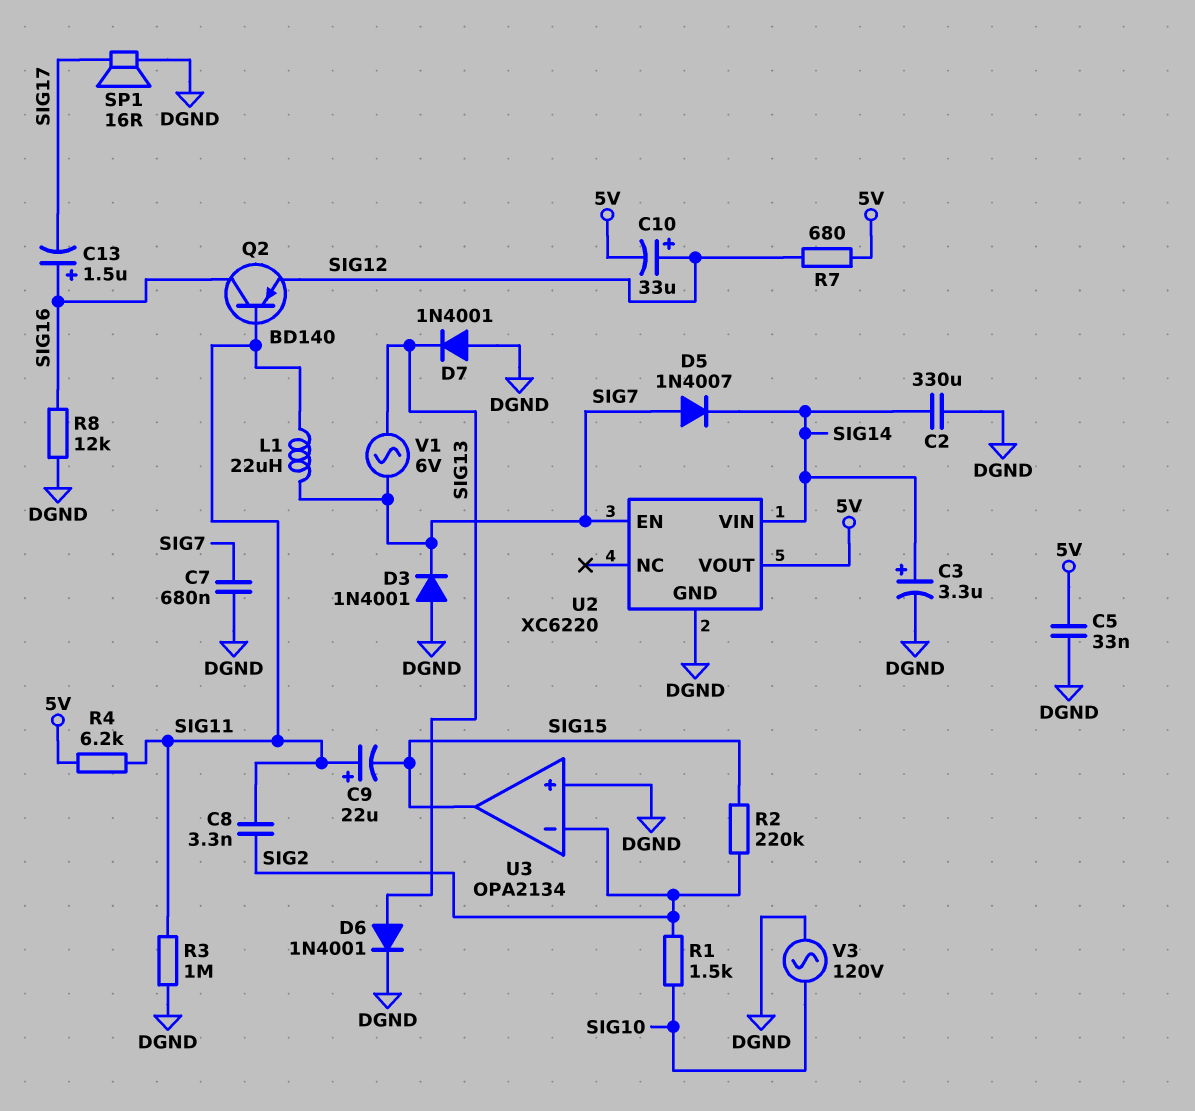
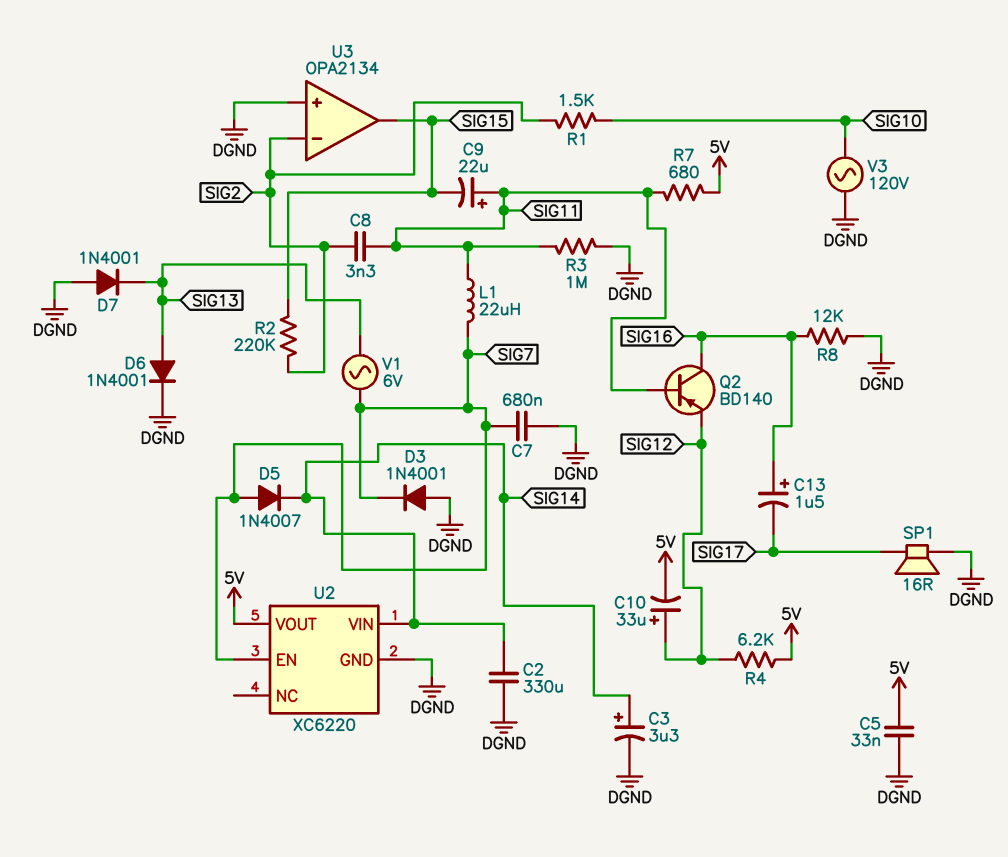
R4: 6.2k (5V, SIG11) -> 6.2k (5V, SIG12)
R7: 680 (5V, SIG12) -> 680 (5V, SIG11)

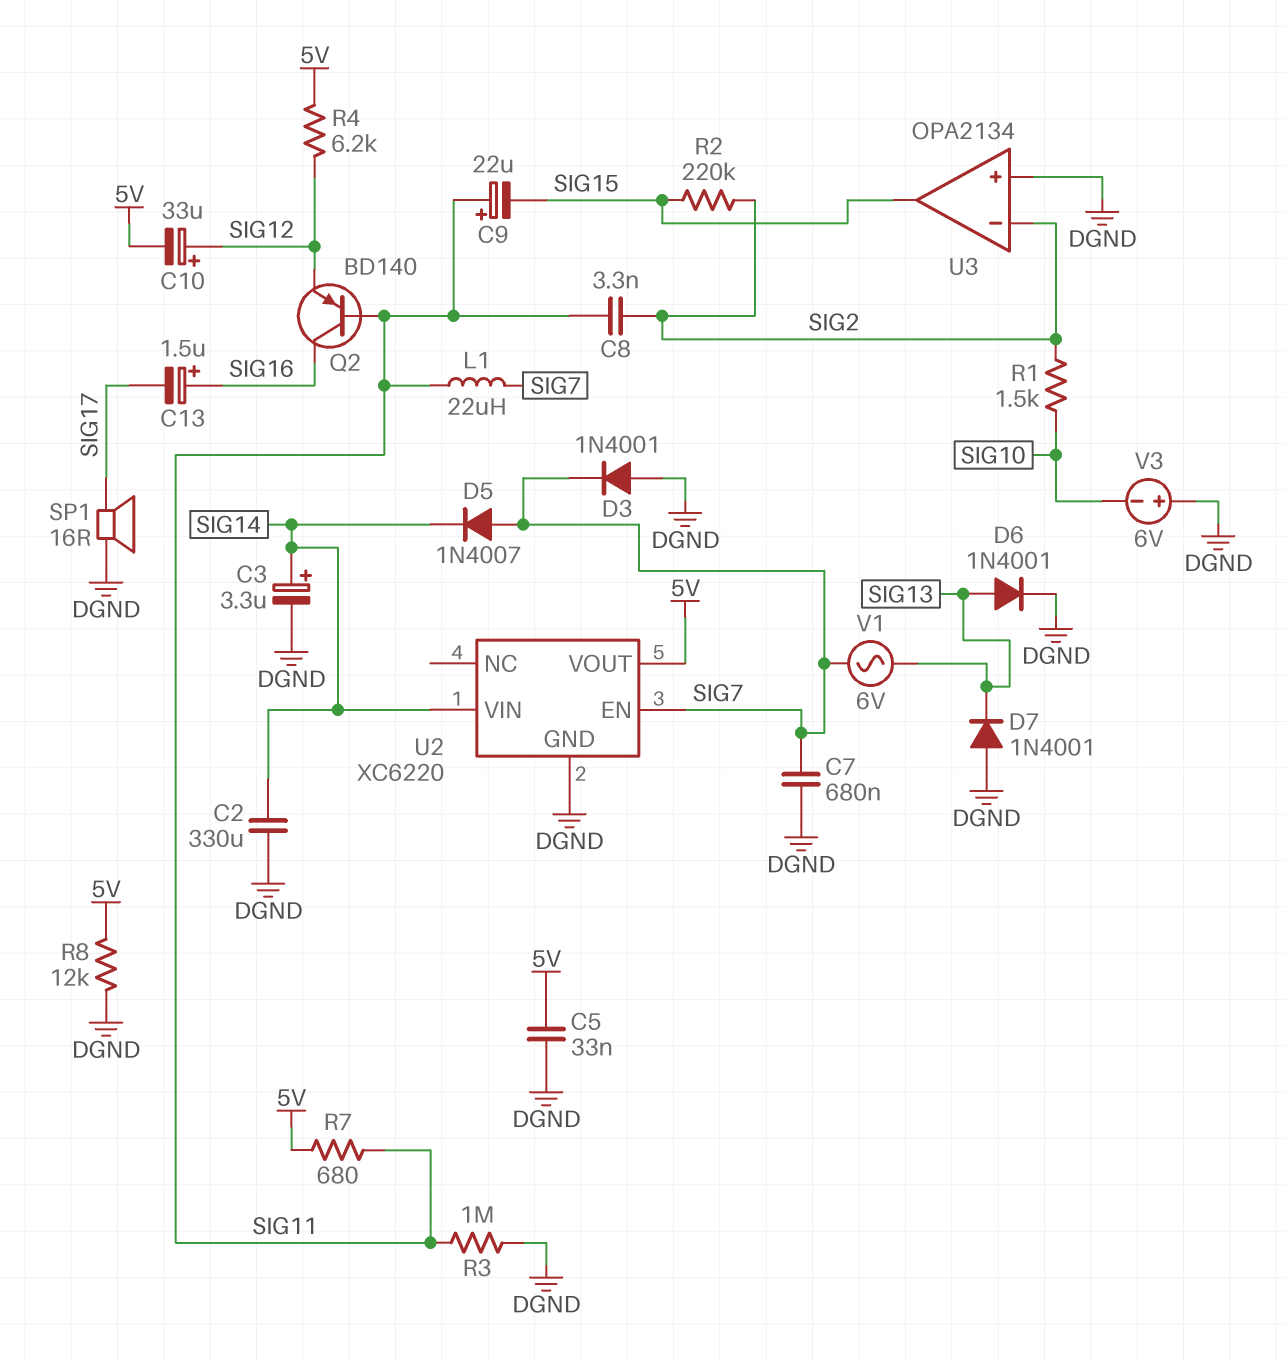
R8: 12k (DGND, SIG16) -> 12k (5V, DGND)
V3: AC 120V (DGND, SIG10) -> 6V (plus DGND, minus SIG10)

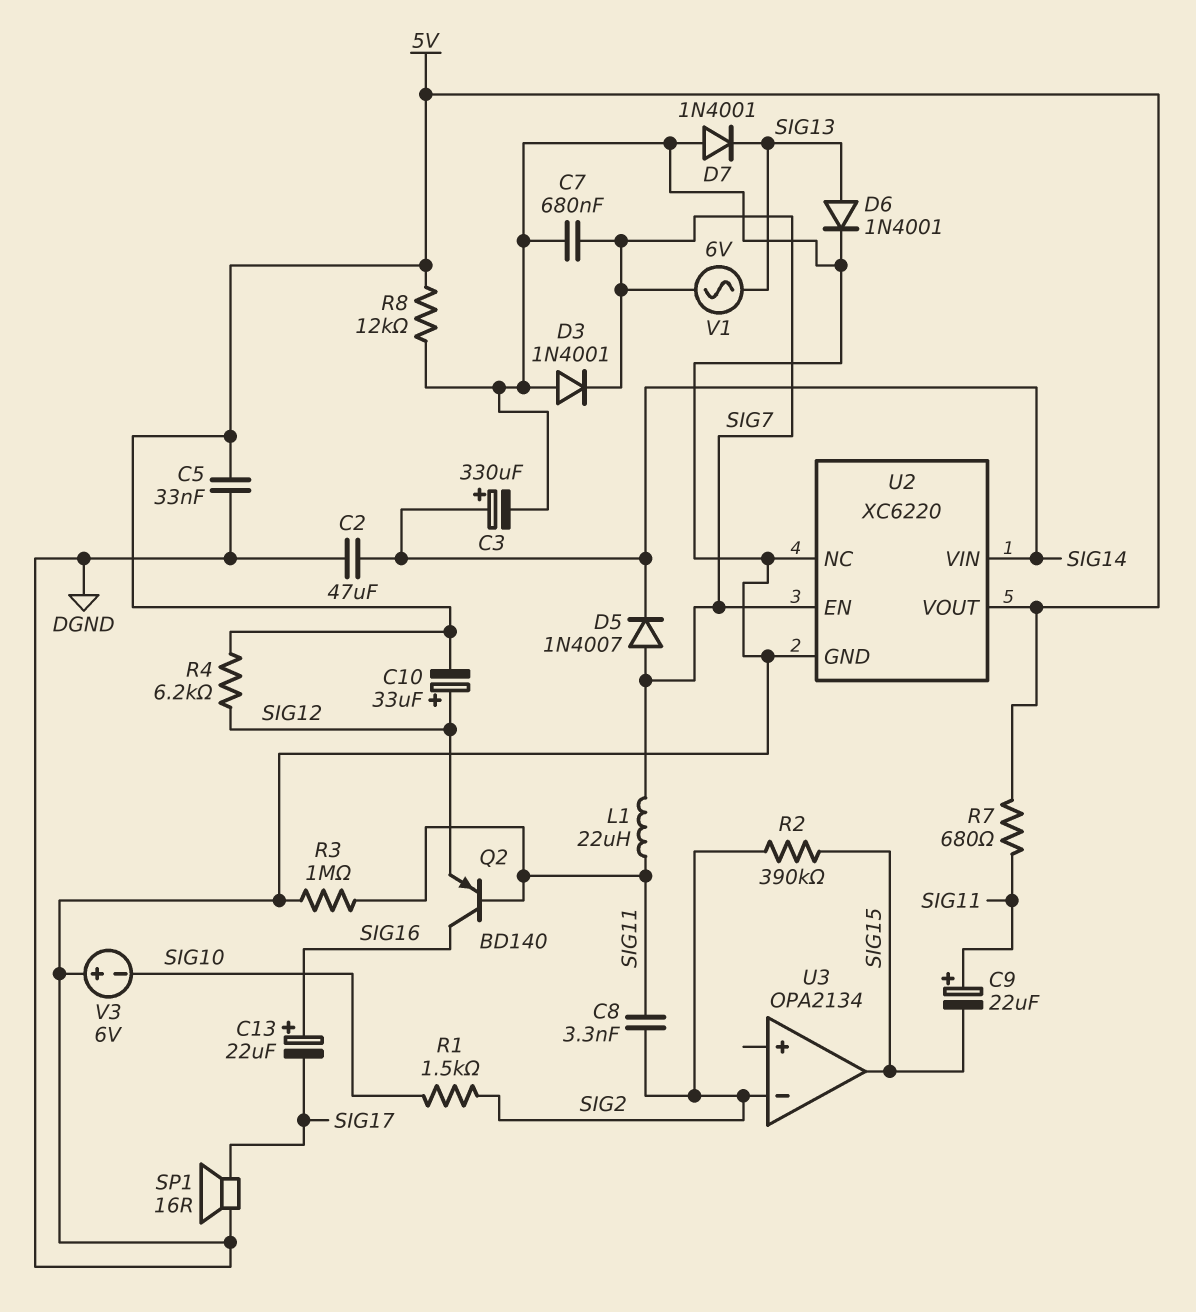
C2: 330uF (DGND, SIG14) -> 47uF (DGND, SIG14)
C3: 3.3uF (plus SIG14, minus DGND) -> 330uF (plus SIG14, minus DGND)
C13: 1.5uF (plus SIG16, minus SIG17) -> 22uF (plus SIG16, minus SIG17)
R2: 220k (SIG2, SIG15) -> 390k (SIG2, SIG15)
U2 pin NC: none -> DGND
U3 pin in+: DGND -> none

